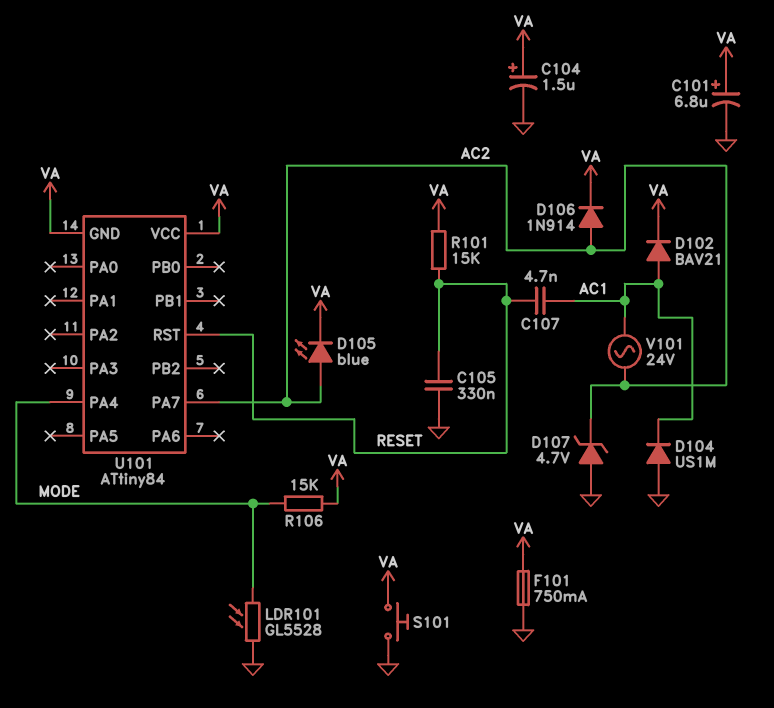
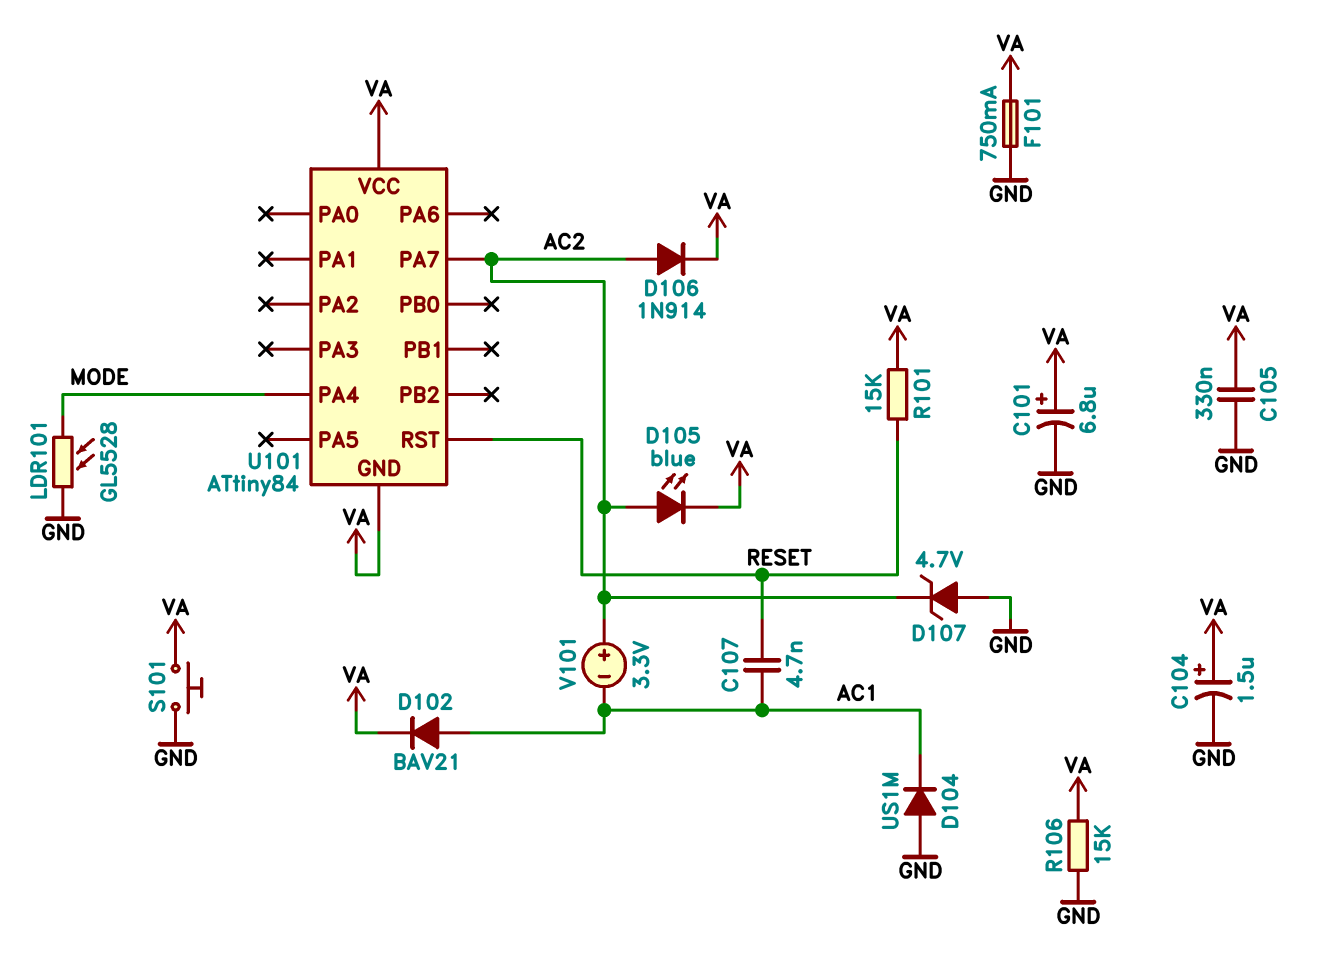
C105: 330nF (GND, RESET) -> 330nF (GND, VA)
R106: 15k (MODE, VA) -> 15k (GND, VA)
V101: AC 24V (AC1, AC2) -> 3.3V (plus AC2, minus AC1)

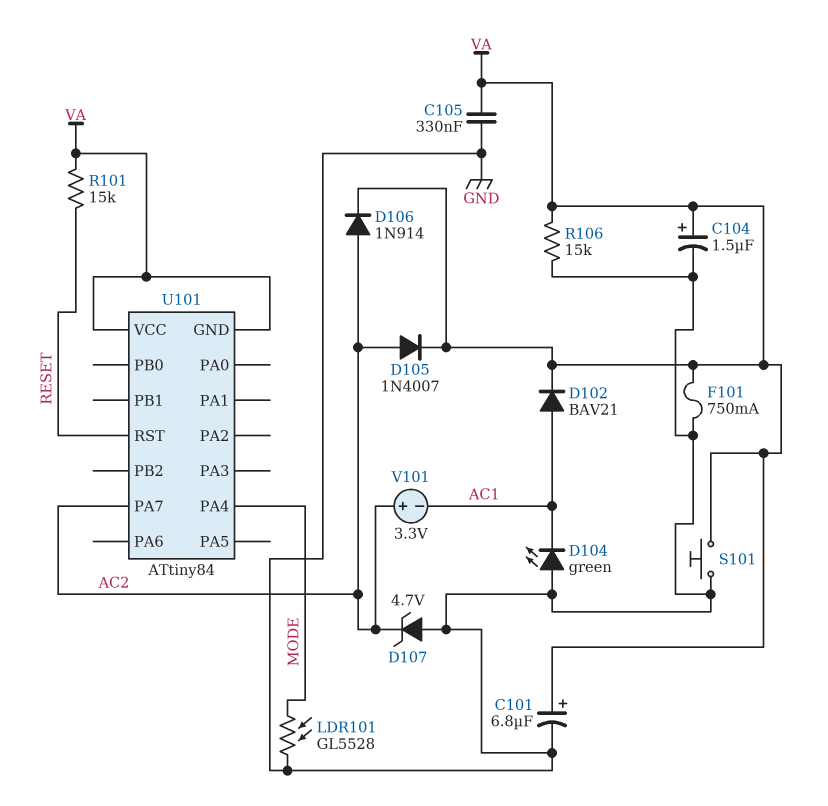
C107: 4.7nF (AC1, RESET) -> none
D104: diode US1M (A GND, K AC1) -> LED green (A GND, K AC1)
D105: LED blue (A AC2, K VA) -> diode 1N4007 (A AC2, K VA)

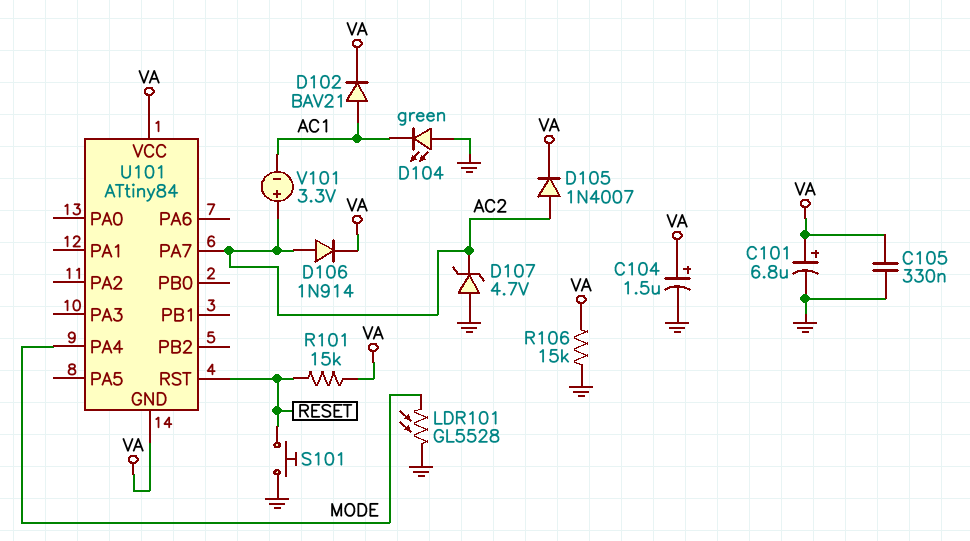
F101: 750mA (GND, VA) -> none
S101: button (GND, VA) -> button (GND, RESET)

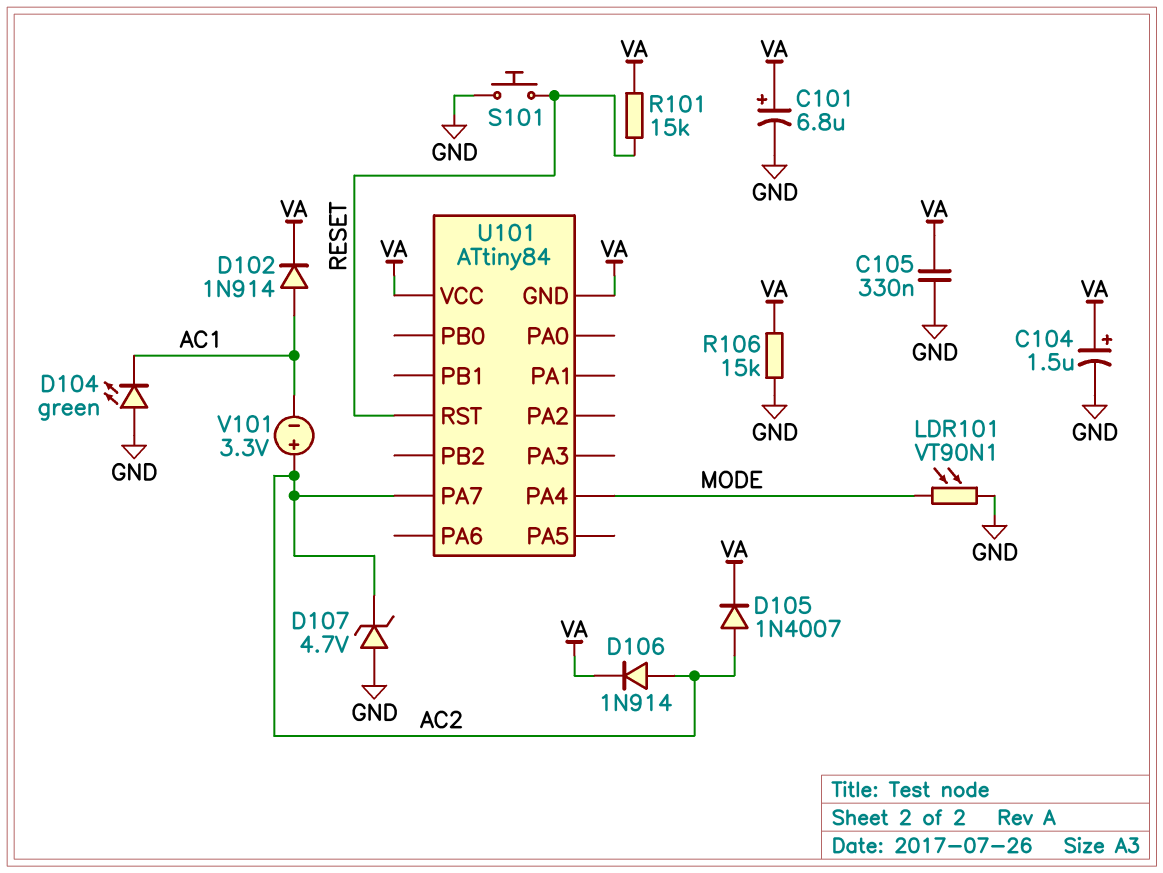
D102: diode BAV21 (A AC1, K VA) -> diode 1N914 (A AC1, K VA)
LDR101: GL5528 (GND, MODE) -> VT90N1 (GND, MODE)

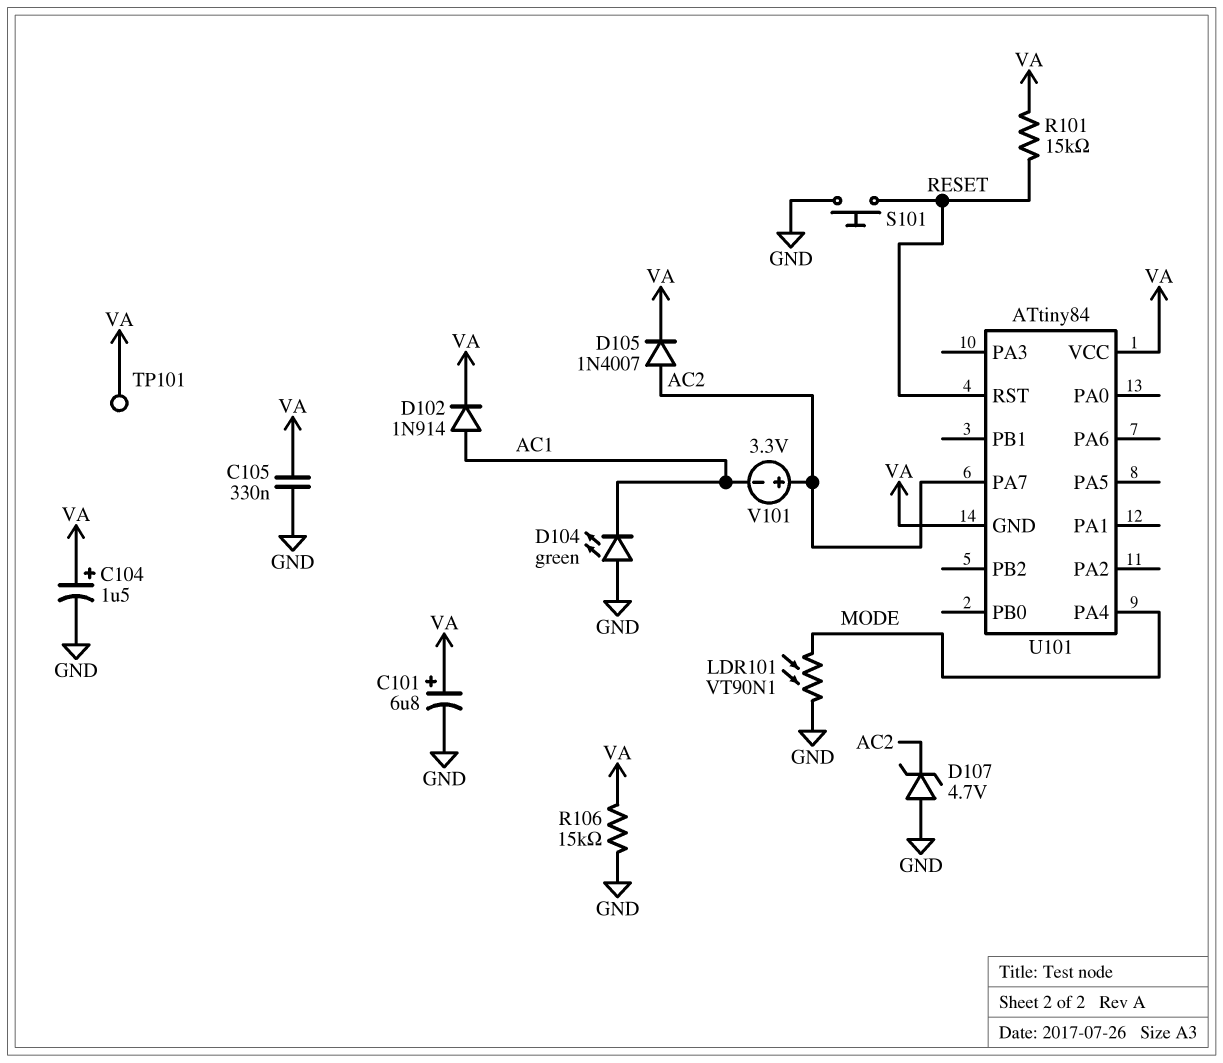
D106: diode 1N914 (A AC2, K VA) -> none
TP101: none -> test point (VA)

